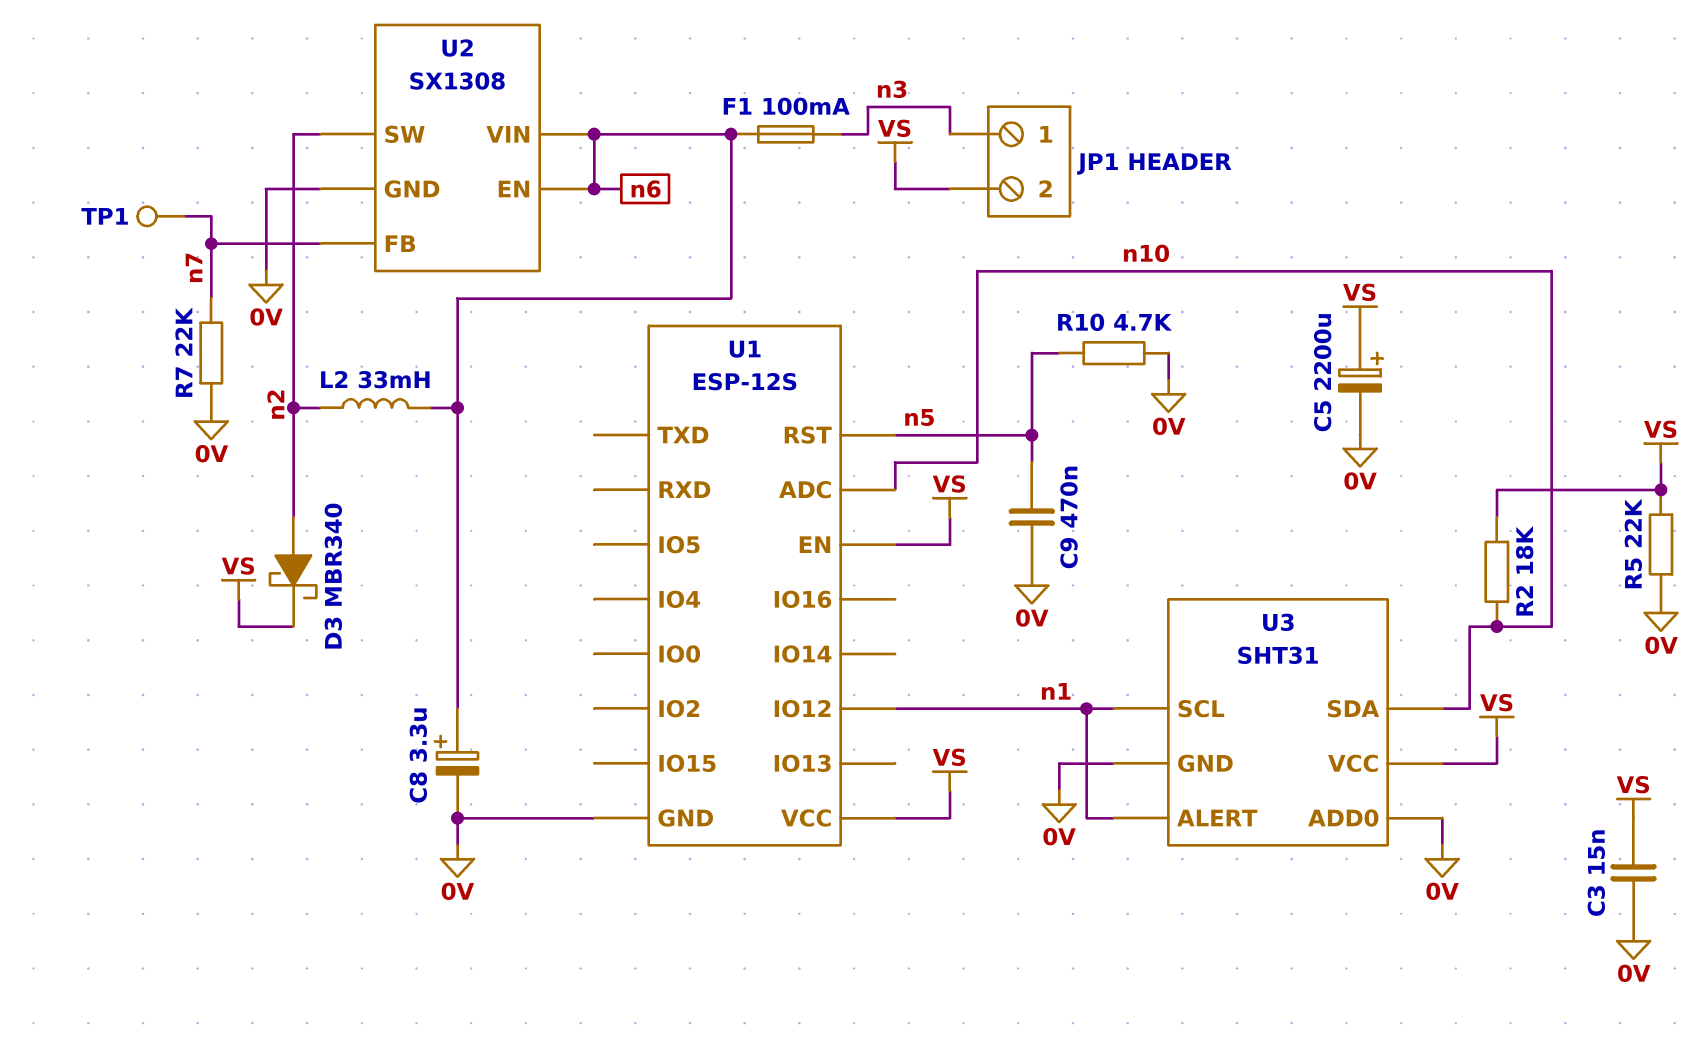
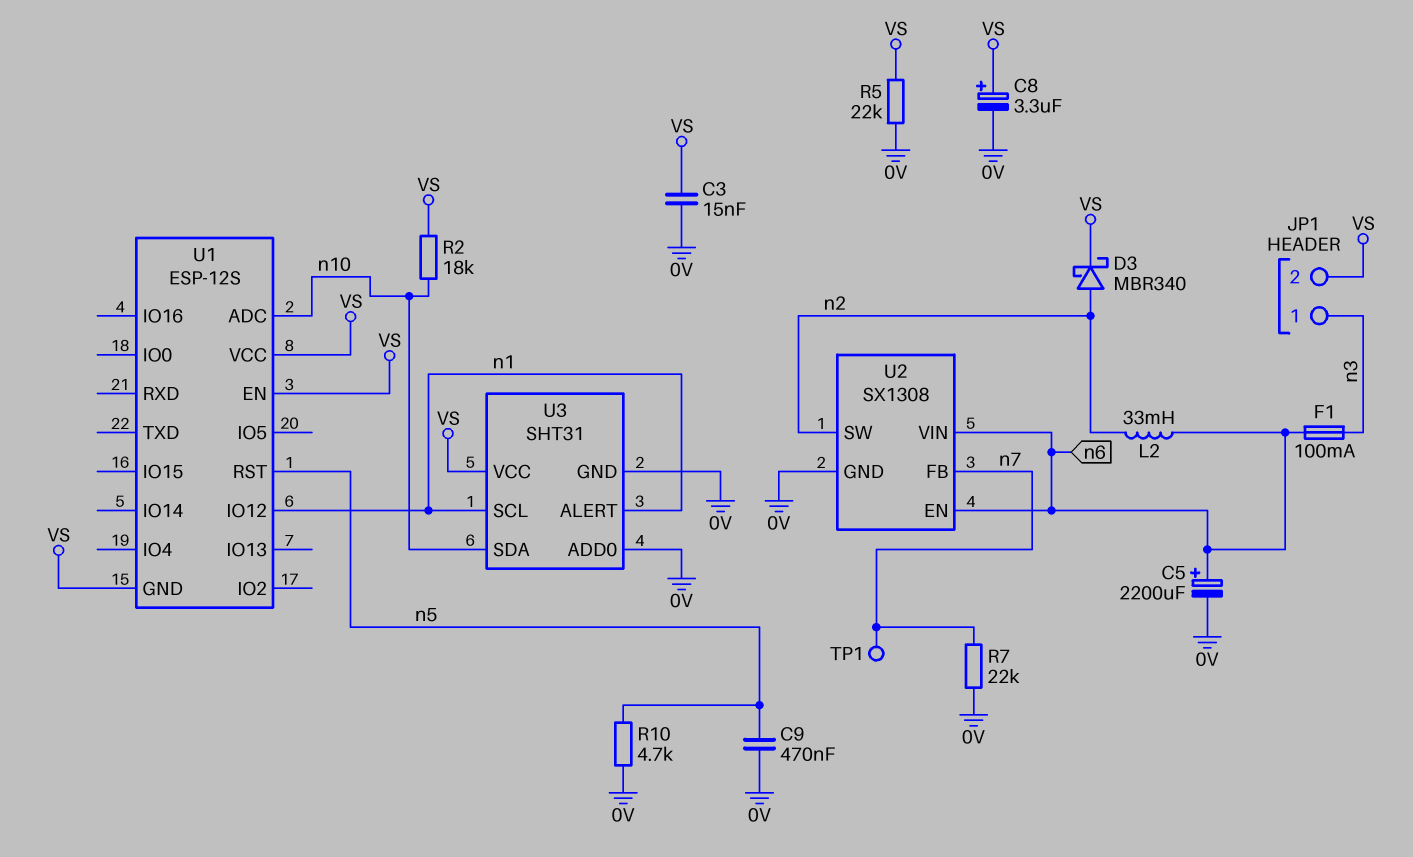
C5: 2200uF (plus VS, minus 0V) -> 2200uF (plus n6, minus 0V)
C8: 3.3uF (plus n6, minus 0V) -> 3.3uF (plus VS, minus 0V)
U1 pin GND: 0V -> VS

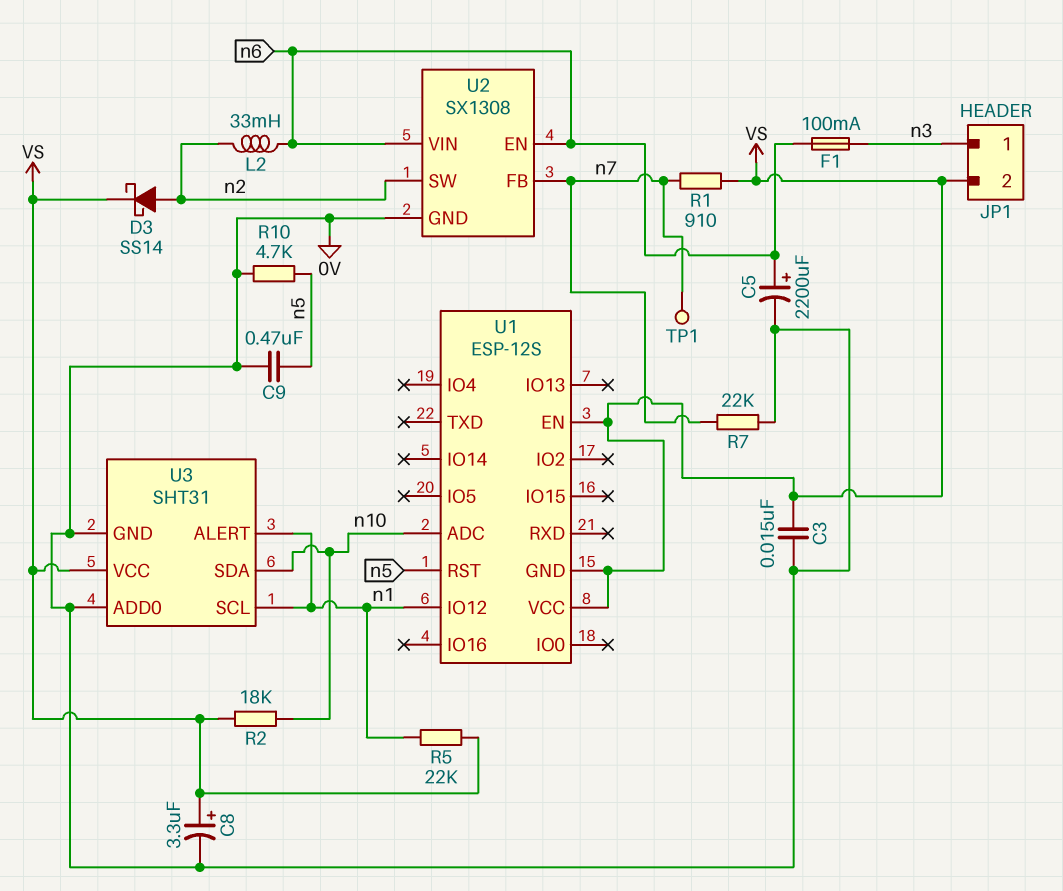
D3: schottky MBR340 (A n2, K VS) -> schottky SS14 (A n2, K VS)
R1: none -> 910 (VS, n7)
R5: 22k (0V, VS) -> 22k (VS, n1)

